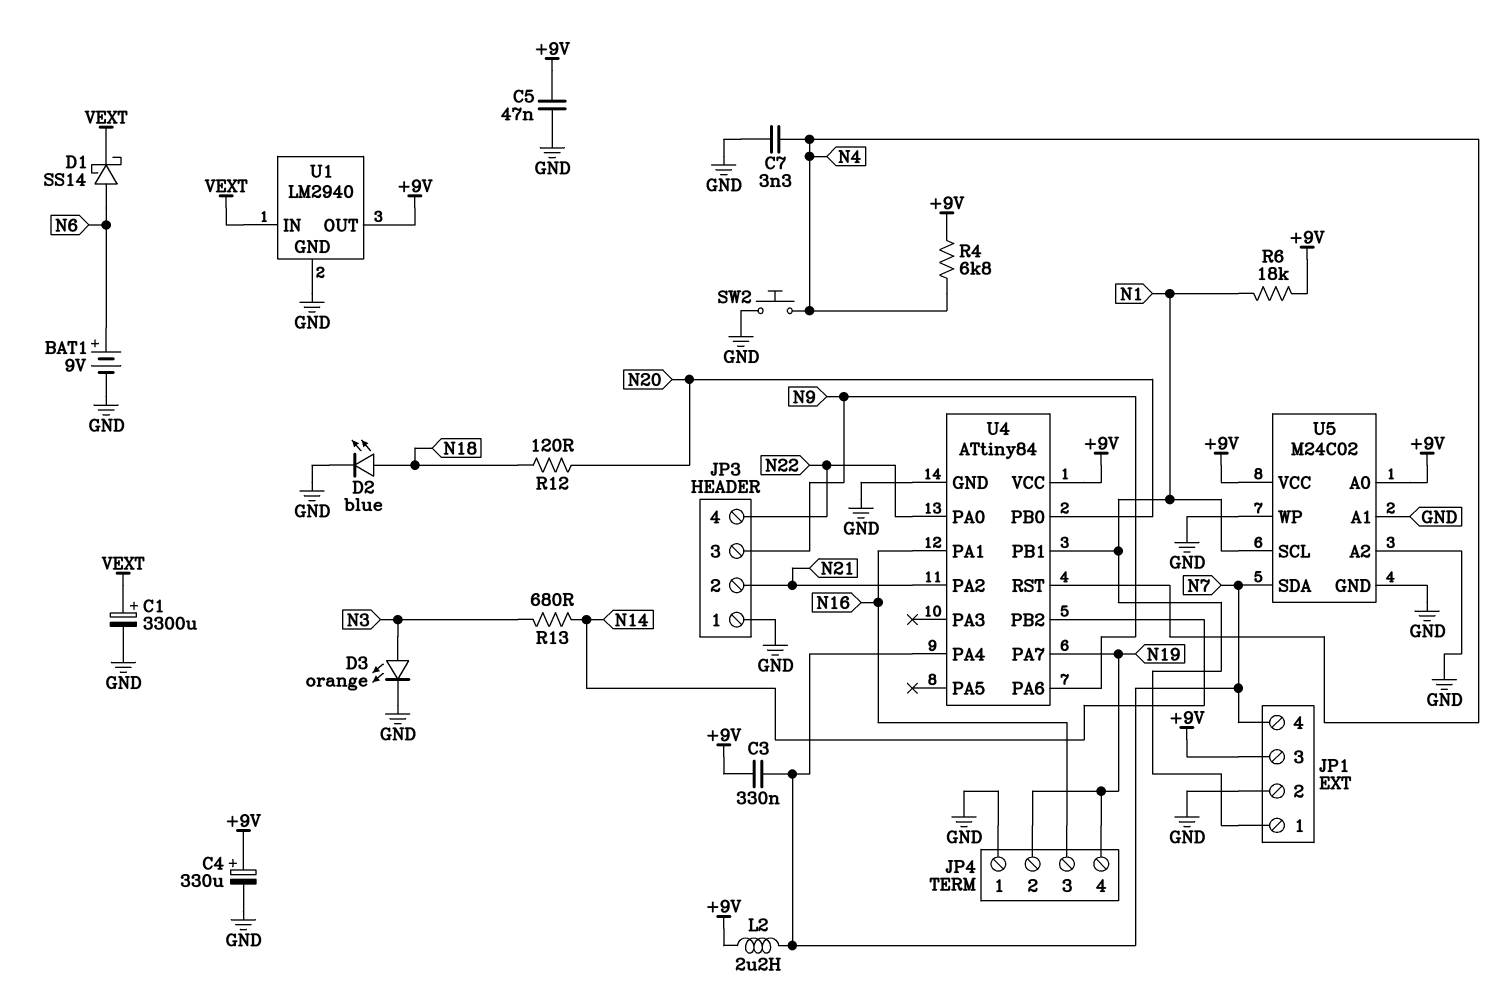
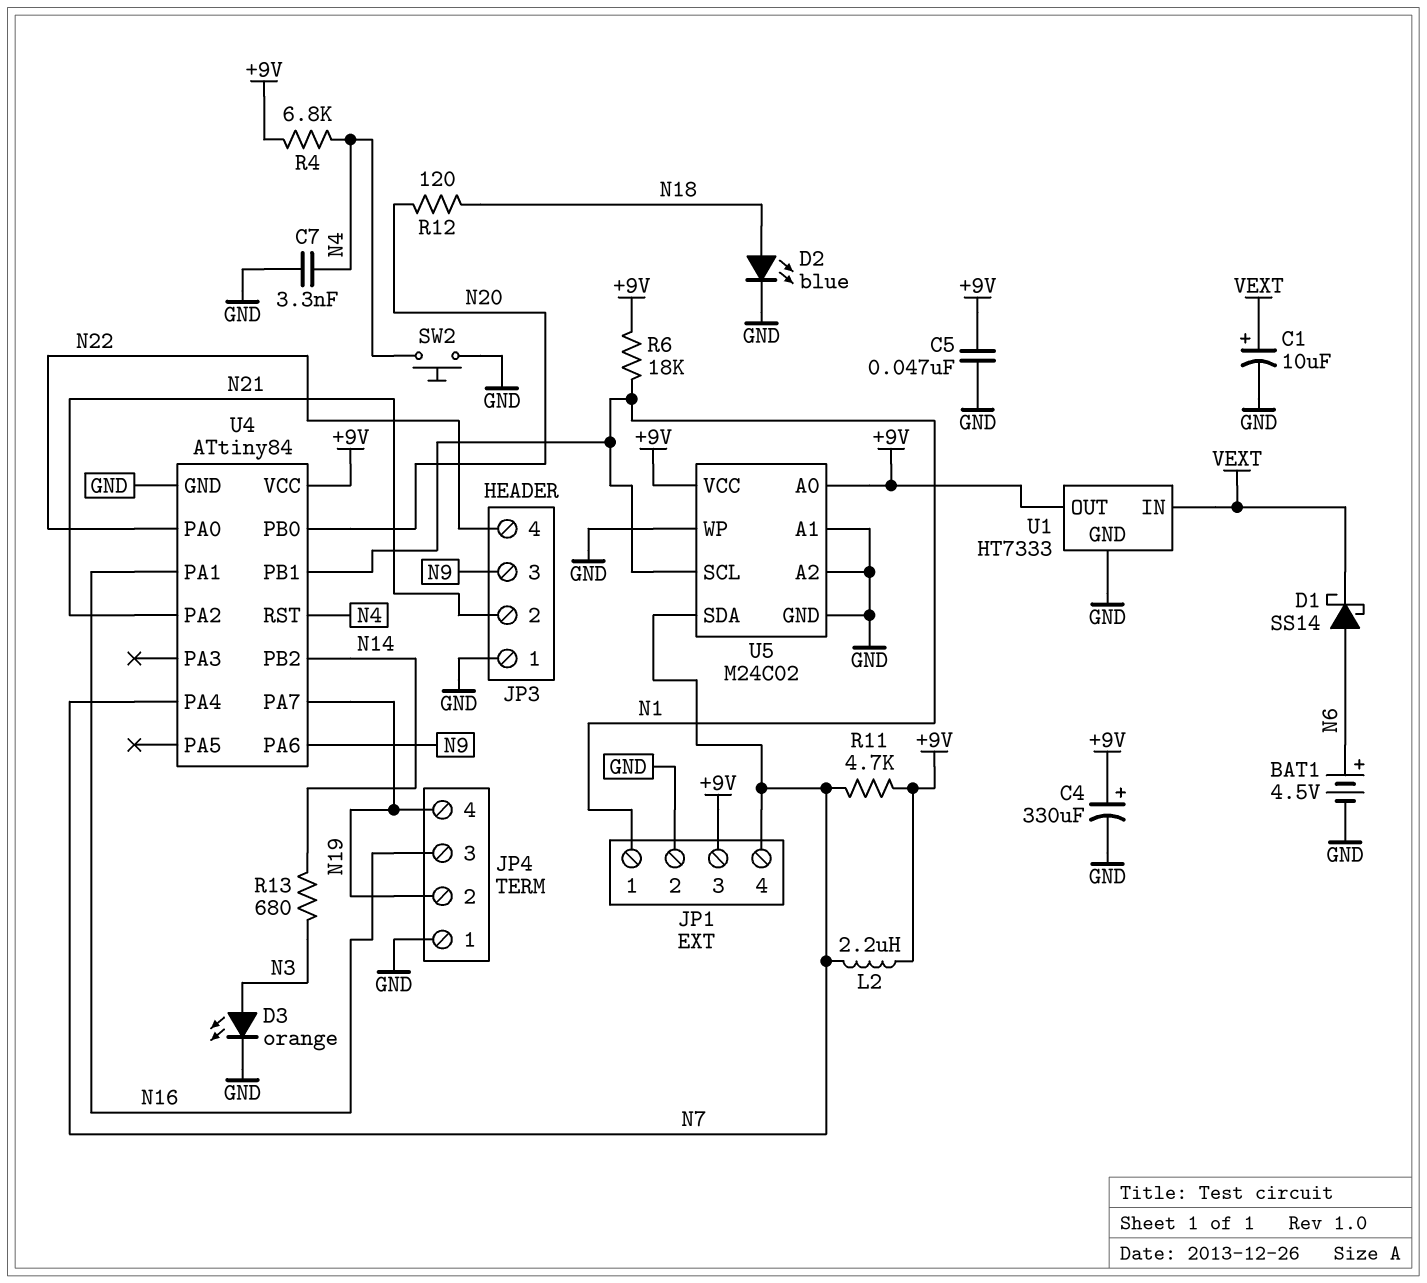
BAT1: 9V (plus N6, minus GND) -> 4.5V (plus N6, minus GND)
C1: 3300uF (plus VEXT, minus GND) -> 10uF (plus VEXT, minus GND)
C3: 330nF (+9V, N7) -> none
R11: none -> 4.7k (+9V, N7)
U1: LM2940 -> HT7333

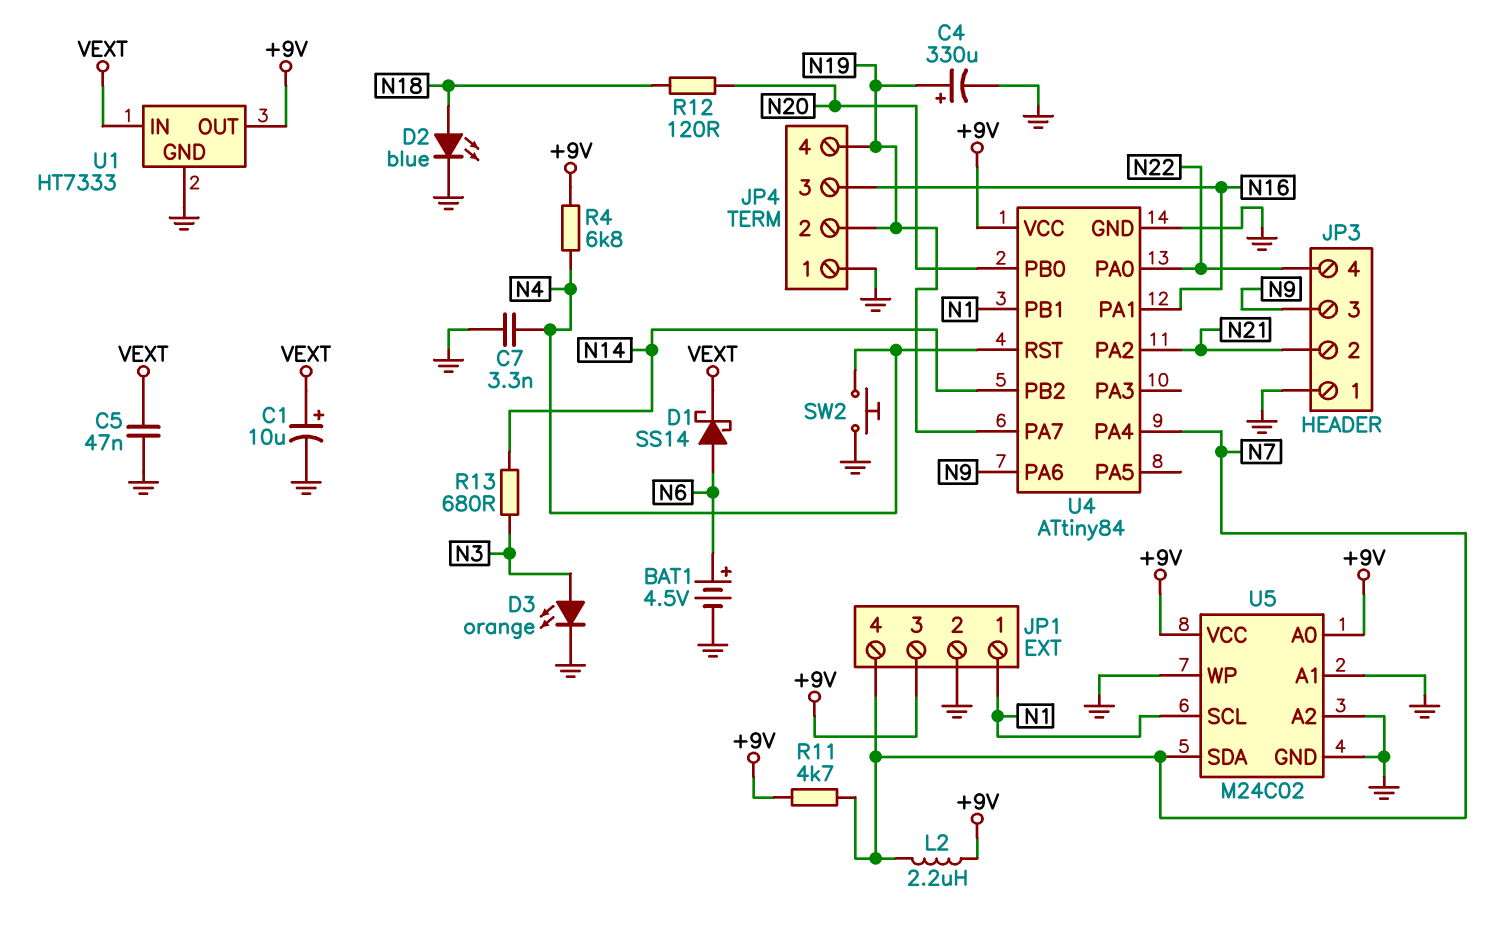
C4: 330uF (plus +9V, minus GND) -> 330uF (plus N19, minus GND)
C5: 47nF (+9V, GND) -> 47nF (GND, VEXT)
R6: 18k (+9V, N1) -> none

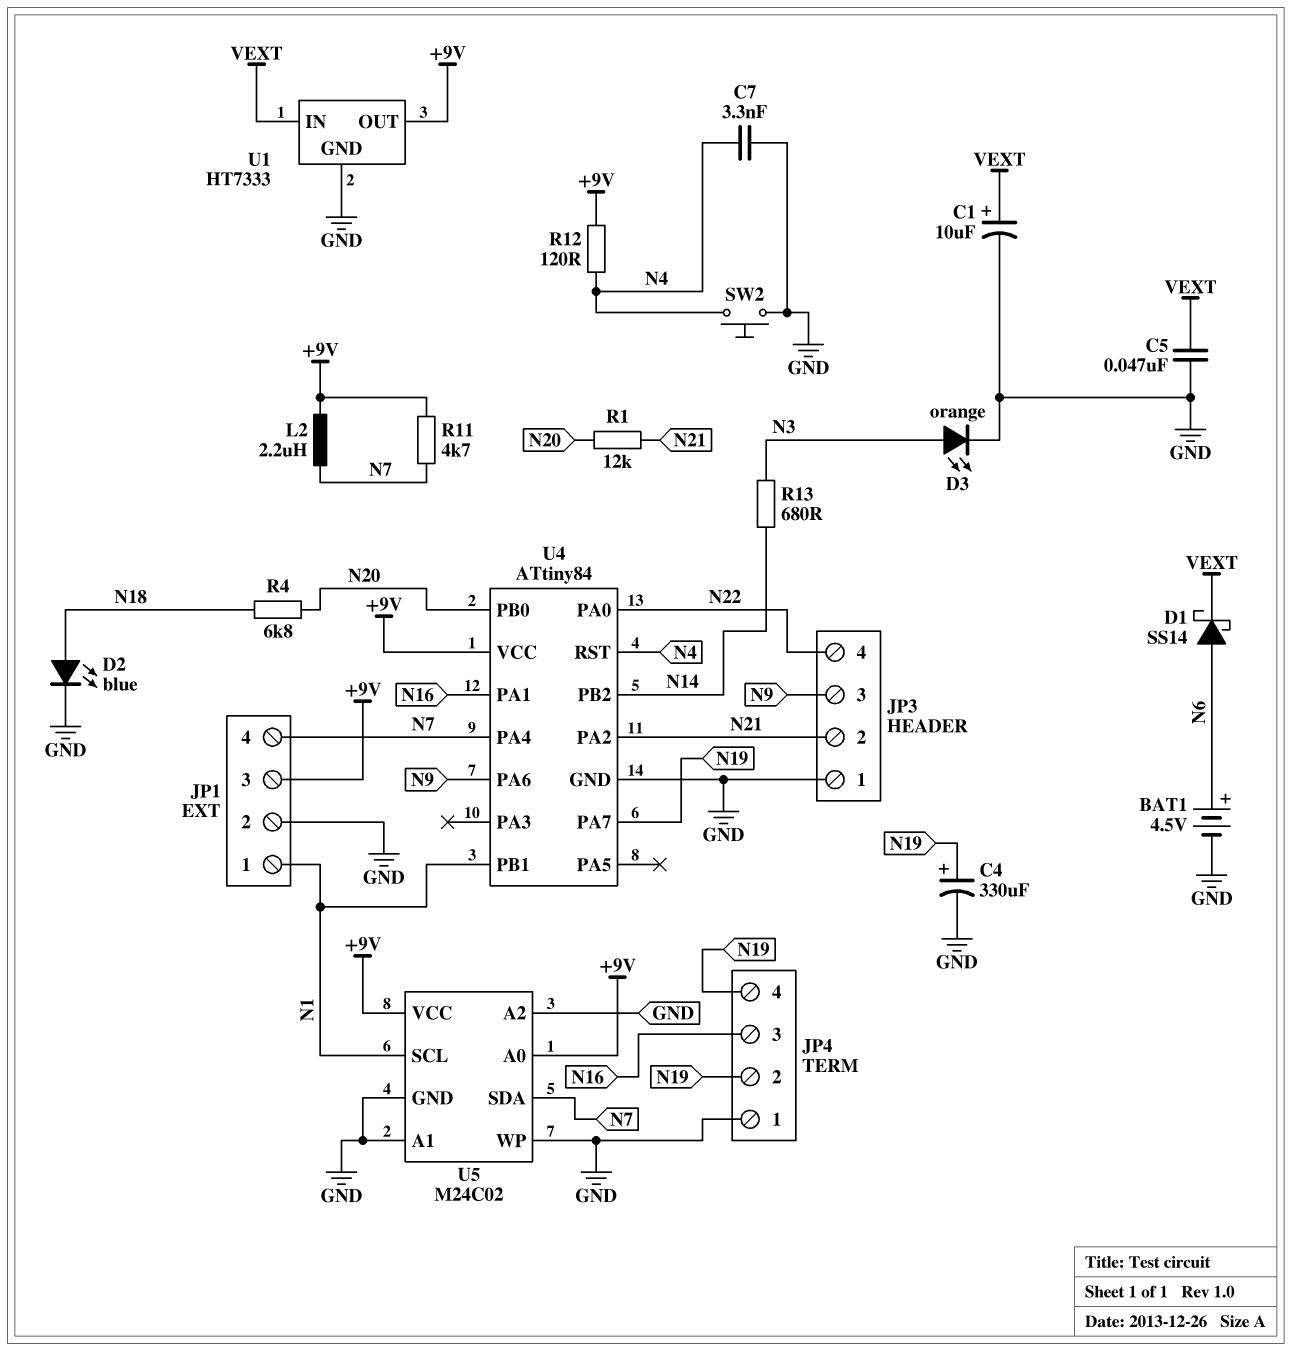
R1: none -> 12k (N20, N21)
R4: 6.8k (+9V, N4) -> 6.8k (N18, N20)
R12: 120 (N18, N20) -> 120 (+9V, N4)

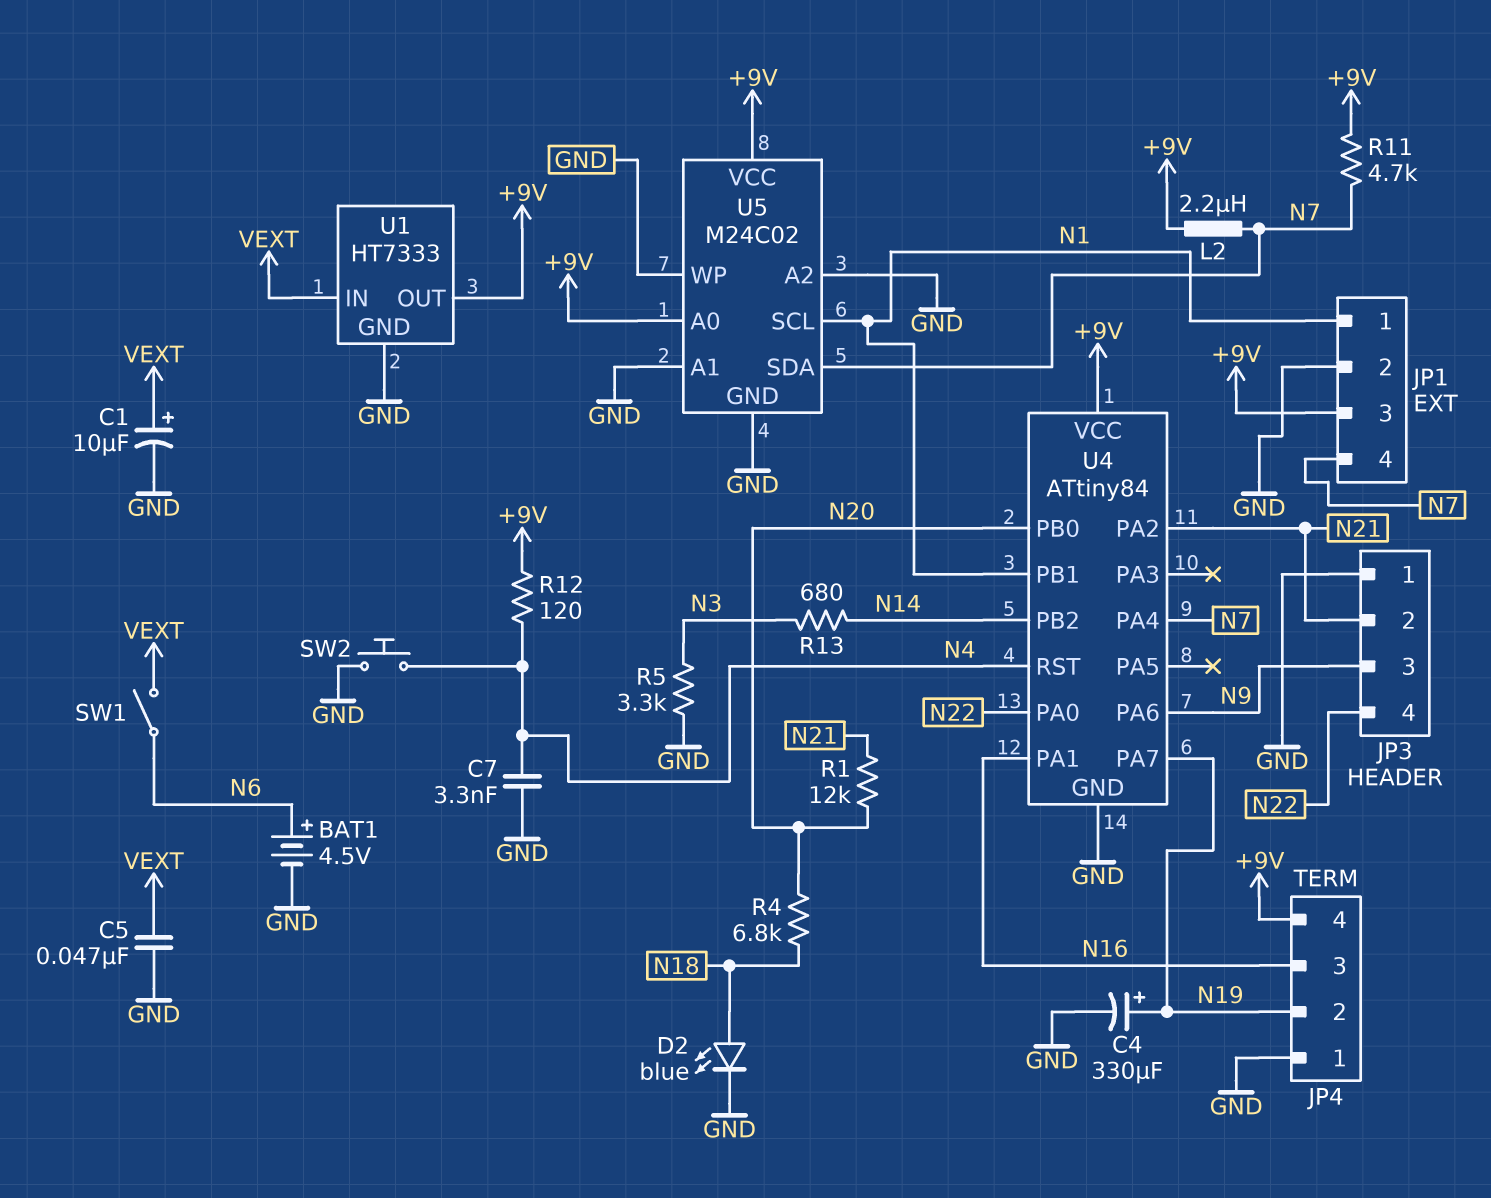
D1: schottky SS14 (A N6, K VEXT) -> none
D3: LED orange (A N3, K GND) -> none
JP4 pin 4: N19 -> +9V
R5: none -> 3.3k (GND, N3)
SW1: none -> switch (N6, VEXT)

